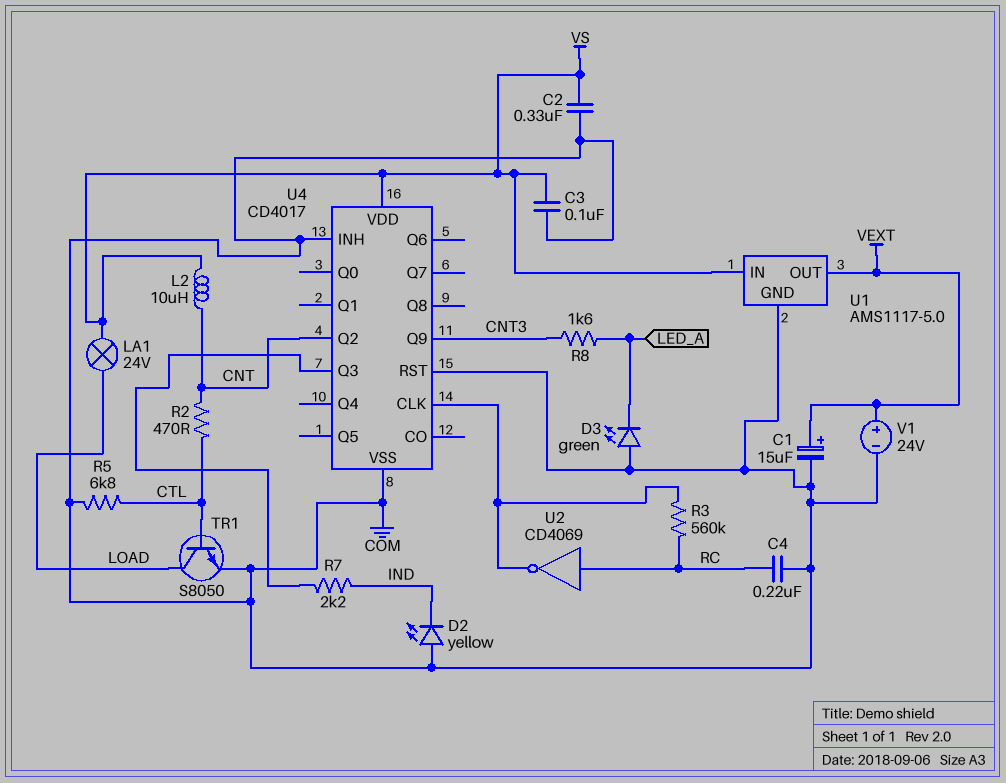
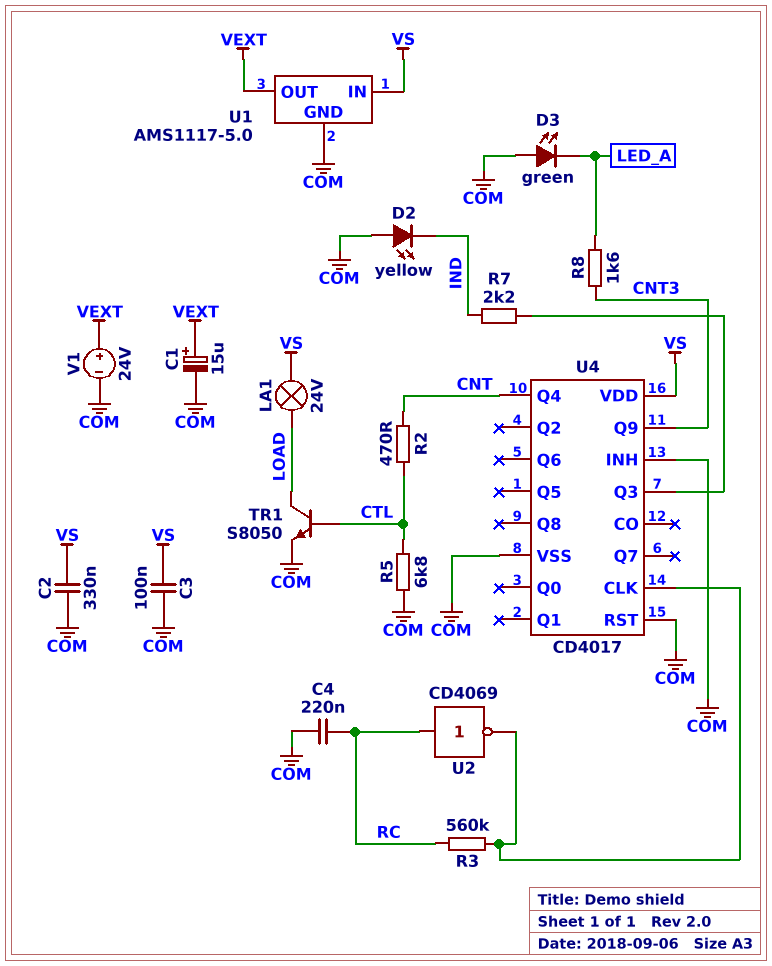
L2: 10uH (CNT, VS) -> none
U4 pin Q2: CNT -> none
U4 pin Q4: none -> CNT

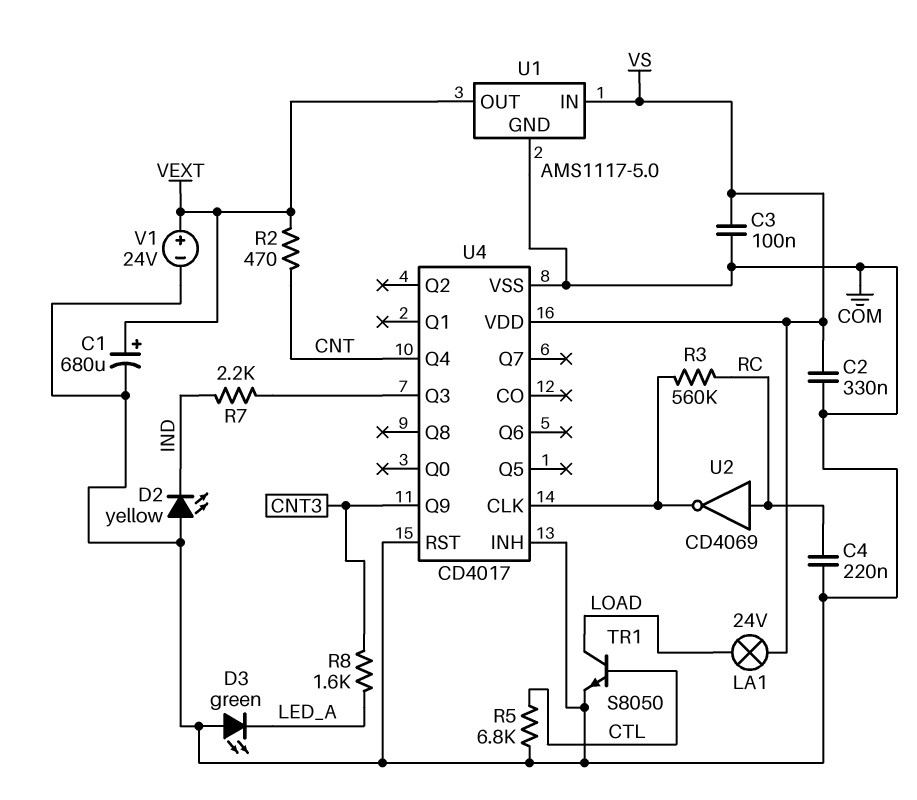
C1: 15uF (plus VEXT, minus COM) -> 680uF (plus VEXT, minus COM)
R2: 470 (CNT, CTL) -> 470 (CNT, VEXT)

